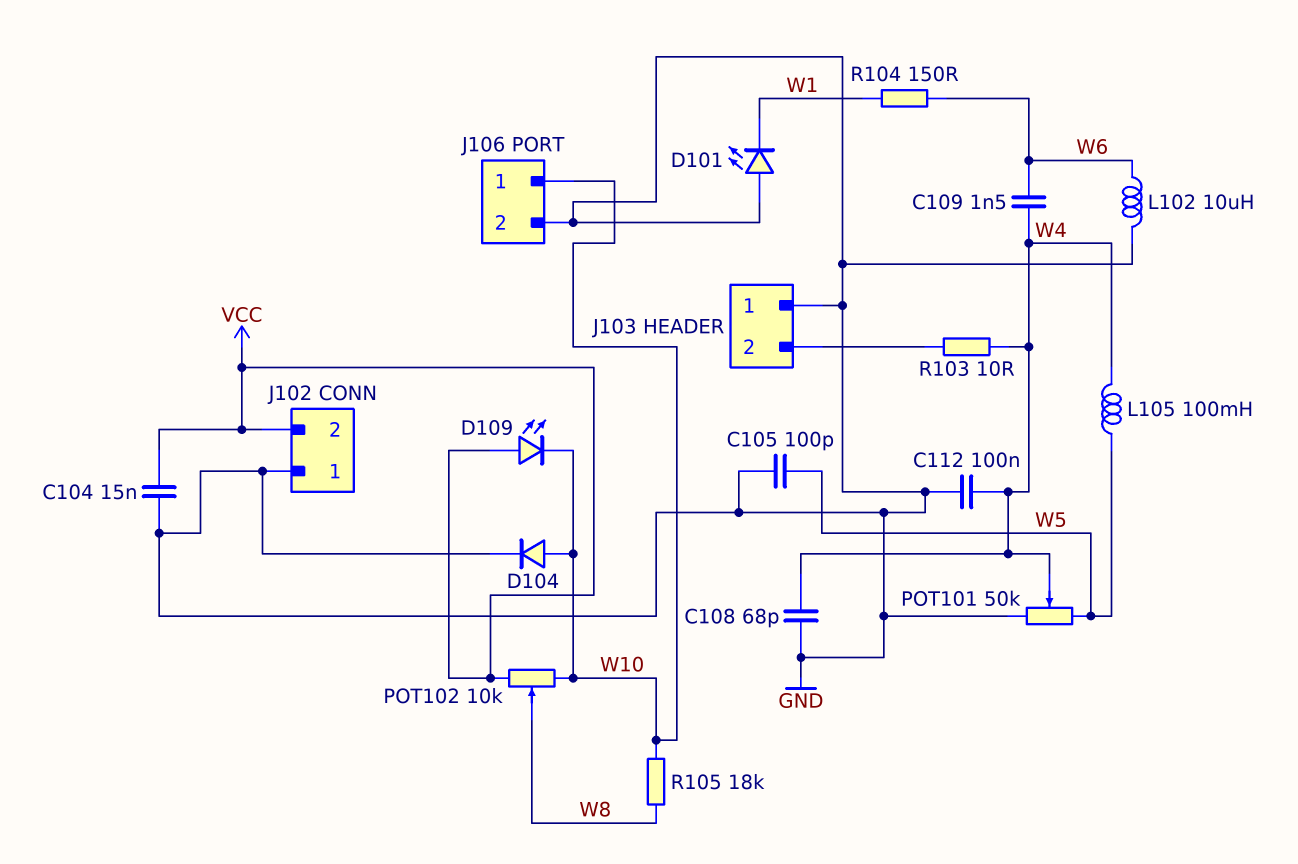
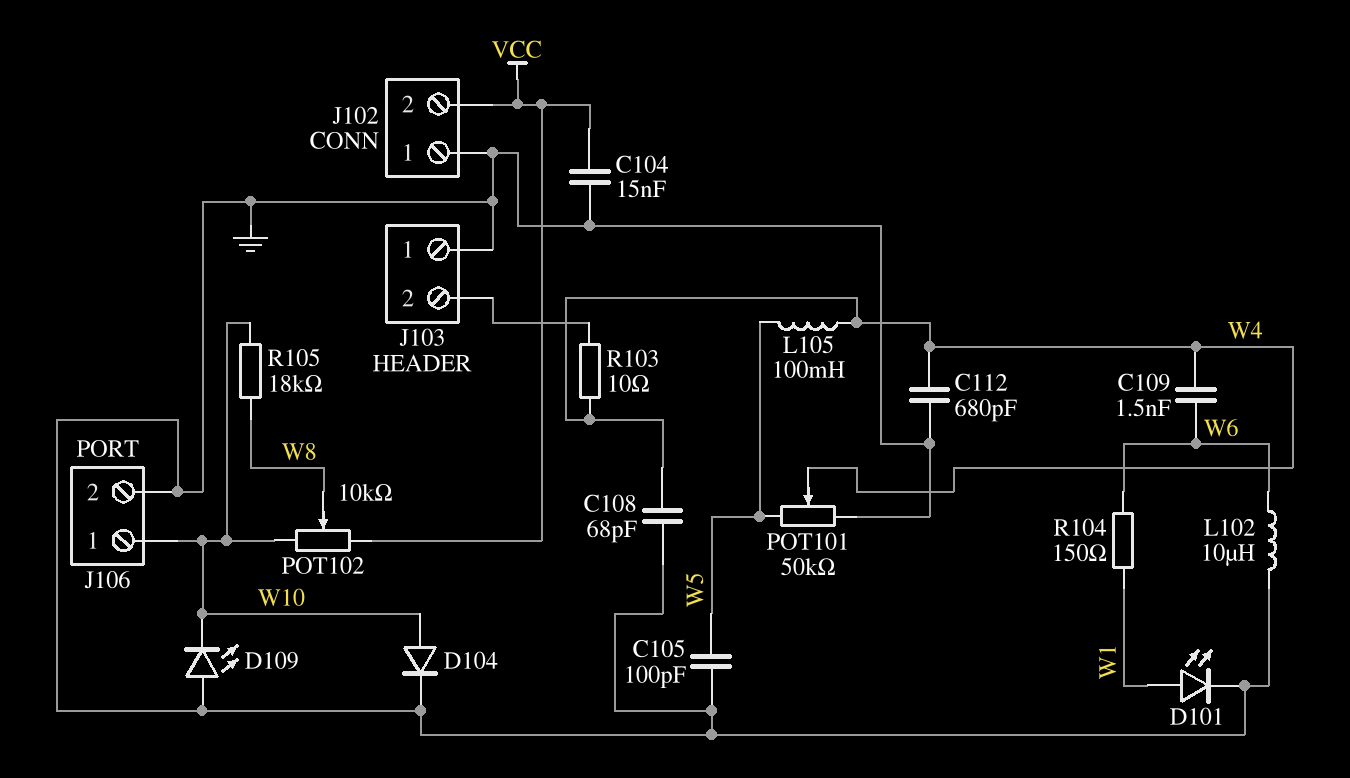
C112: 100nF (GND, W4) -> 680pF (GND, W4)
D101: LED (A GND, K W1) -> LED (A W1, K GND)
D109: LED (A VCC, K W10) -> LED (A GND, K W10)

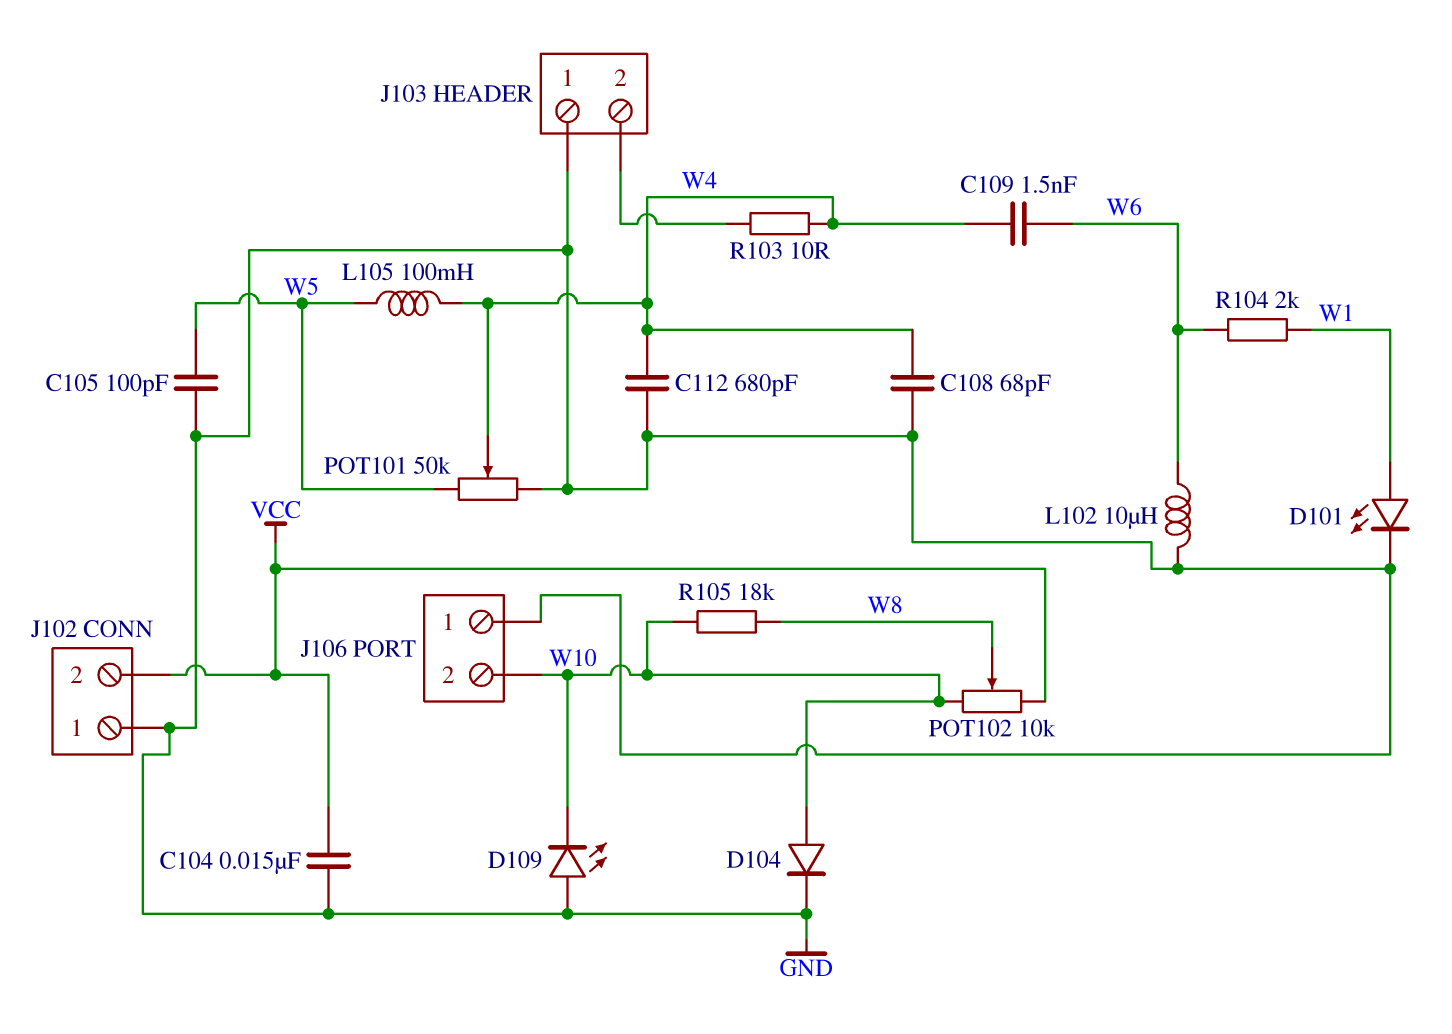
J106 pin 1: W10 -> GND
J106 pin 2: GND -> W10
R104: 150 (W1, W6) -> 2k (W1, W6)

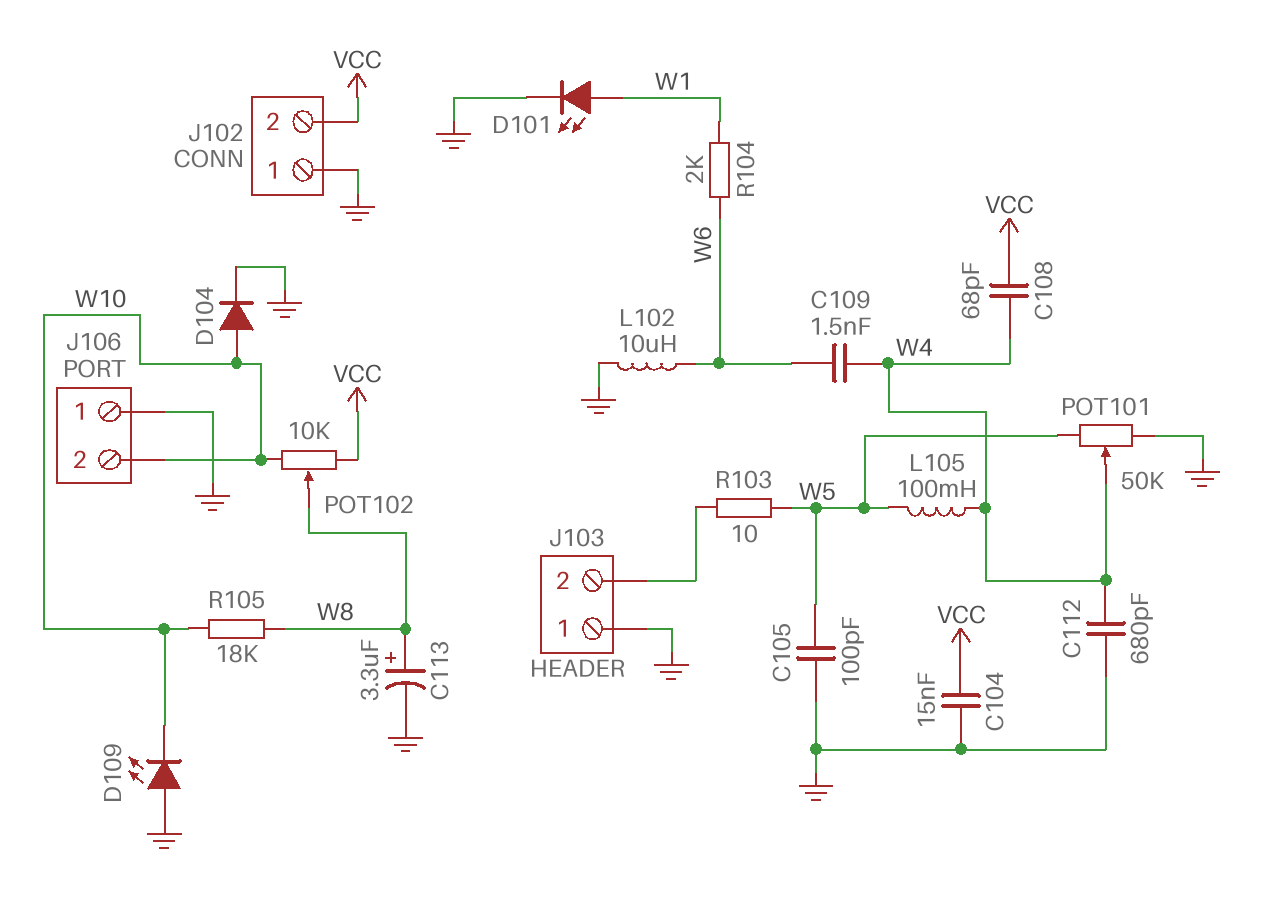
C108: 68pF (GND, W4) -> 68pF (VCC, W4)
C113: none -> 3.3uF (plus W8, minus GND)
R103: 10 (J103/2, W4) -> 10 (J103/2, W5)

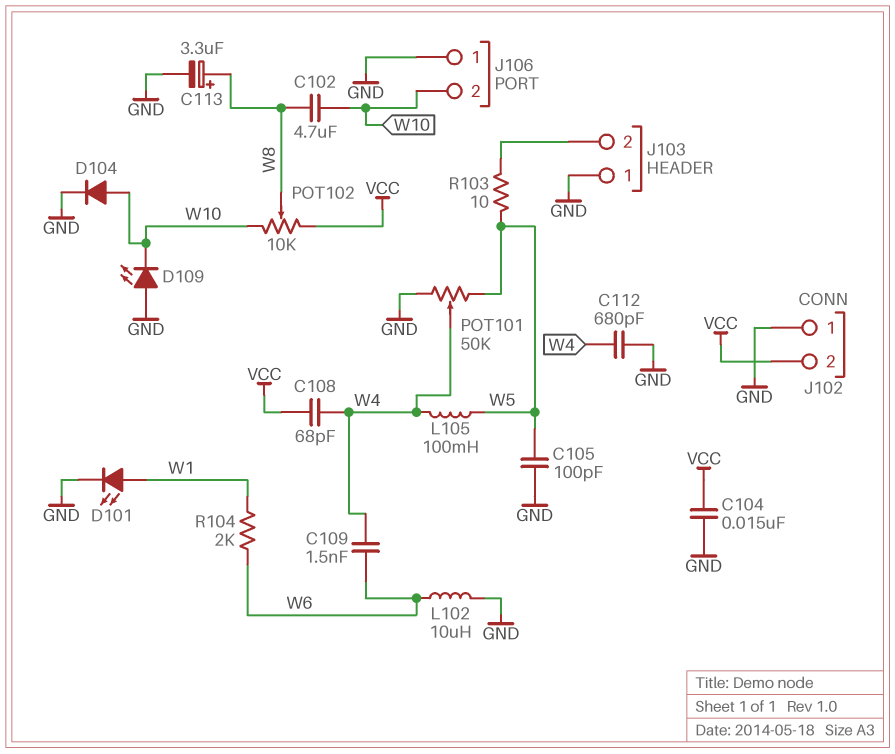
C102: none -> 4.7uF (W8, W10)
R105: 18k (W8, W10) -> none

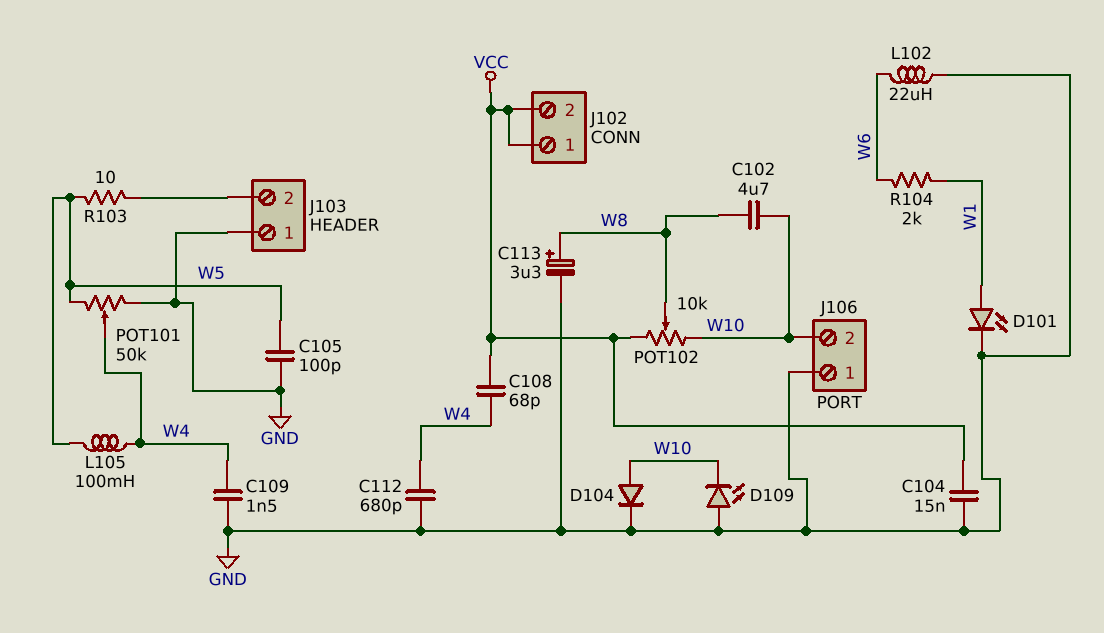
C109: 1.5nF (W4, W6) -> 1.5nF (GND, W4)
J102 pin 1: GND -> VCC
L102: 10uH (GND, W6) -> 22uH (GND, W6)

